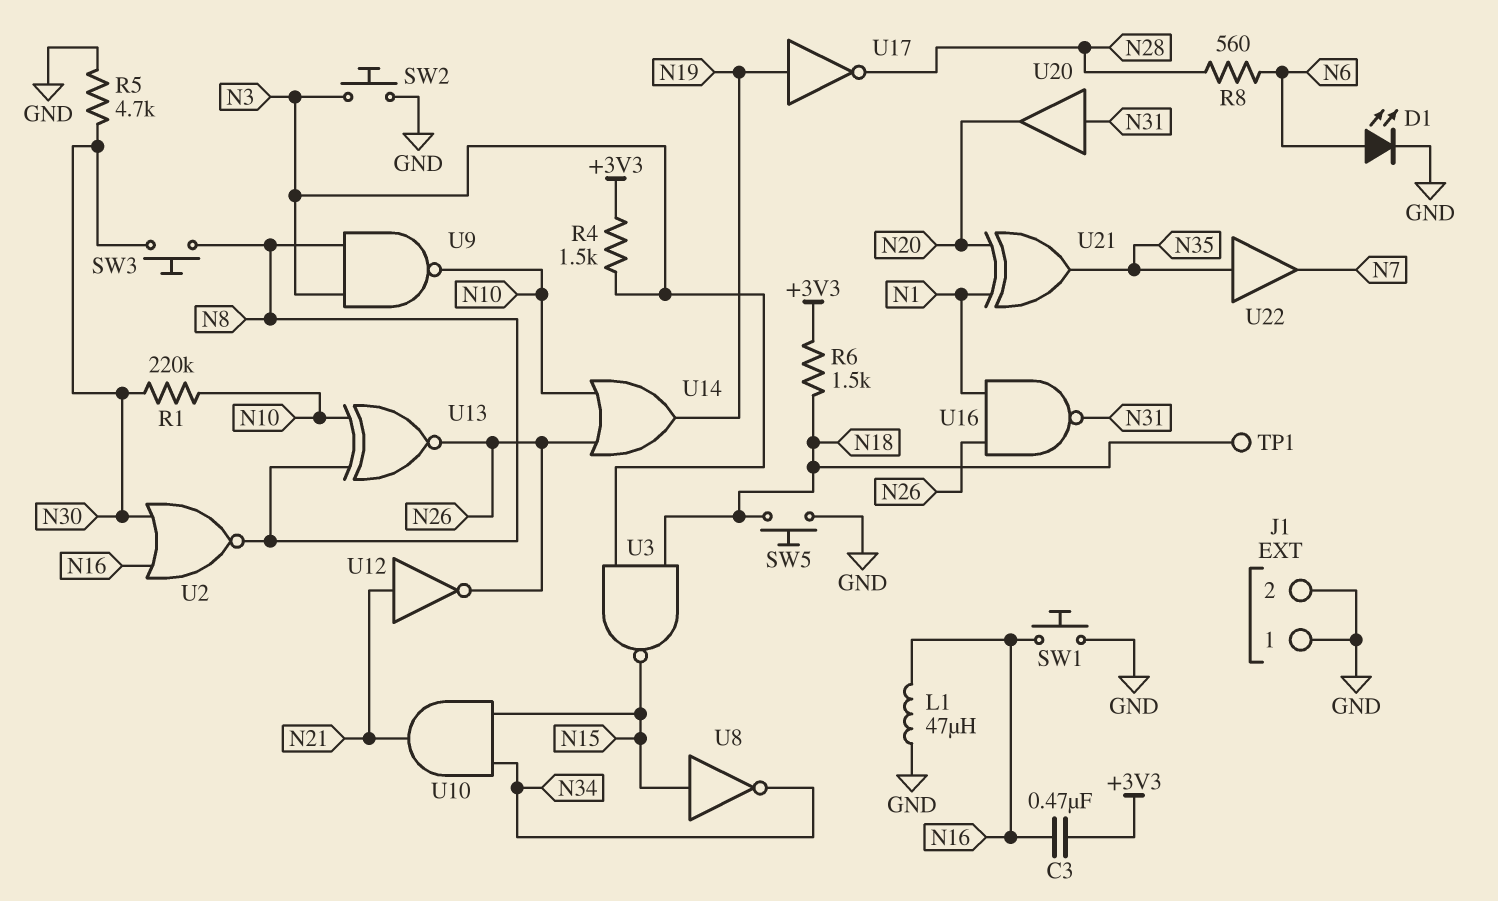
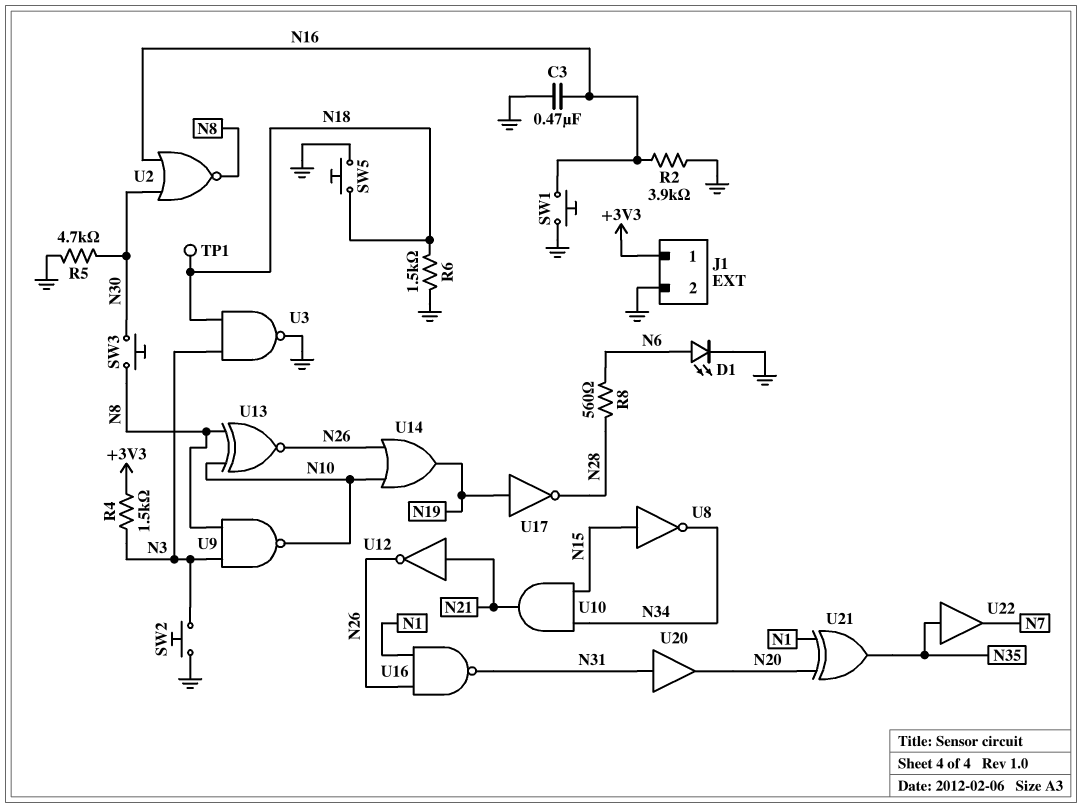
C3: 470nF (+3V3, N16) -> 470nF (GND, N16)
J1 pin 1: GND -> +3V3
L1: 47uH (GND, N16) -> none
R1: 220k (N10, N30) -> none
R2: none -> 3.9k (GND, N16)
R6: 1.5k (+3V3, N18) -> 1.5k (GND, N18)
U3: NAND (in N3, in N18, out N15) -> NAND (in N3, in N18, out GND)

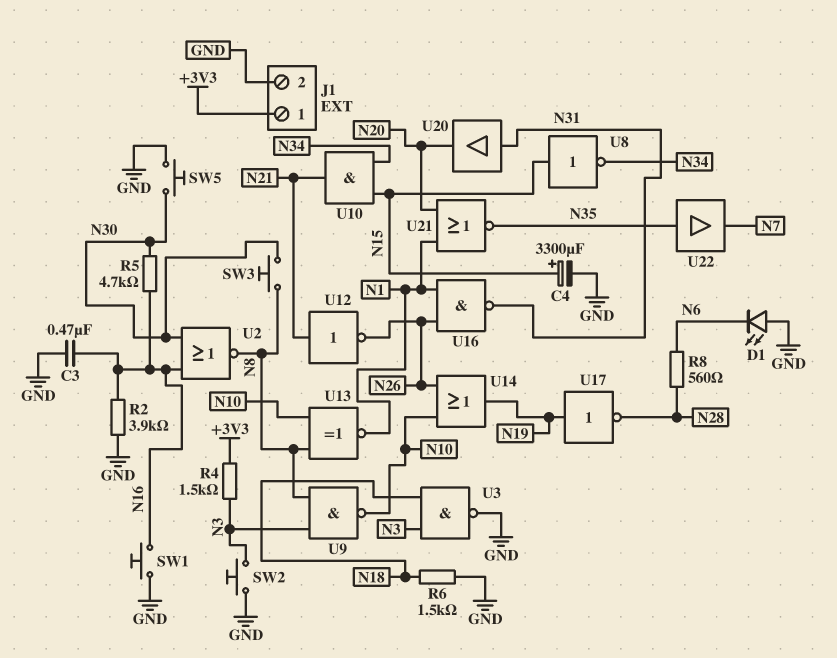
C4: none -> 3300uF (plus N15, minus GND)
D1: LED (A N6, K GND) -> LED (A GND, K N6)
R5: 4.7k (GND, N30) -> 4.7k (N16, N30)
SW5: button (GND, N18) -> button (GND, N30)
TP1: test point (N18) -> none
U13: XNOR (in N8, in N10, out N26) -> XNOR (in N8, in N10, out N1)
U21: XOR (in N1, in N20, out N35) -> NOR (in N1, in N20, out N35)

